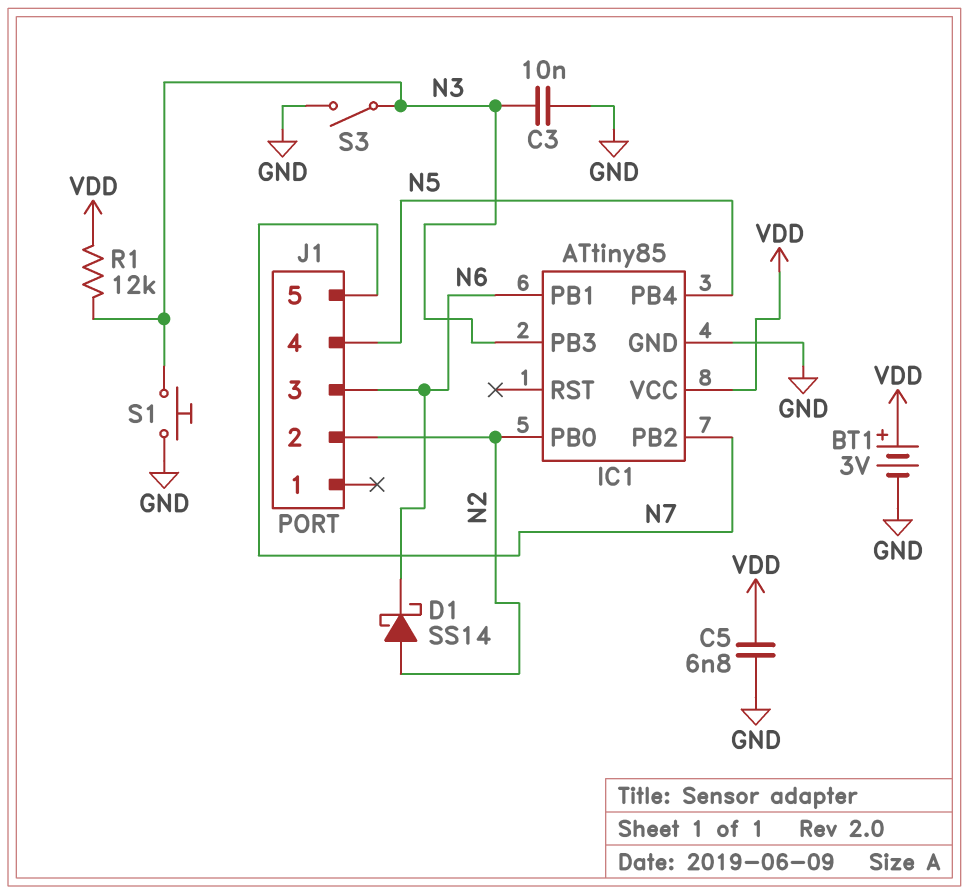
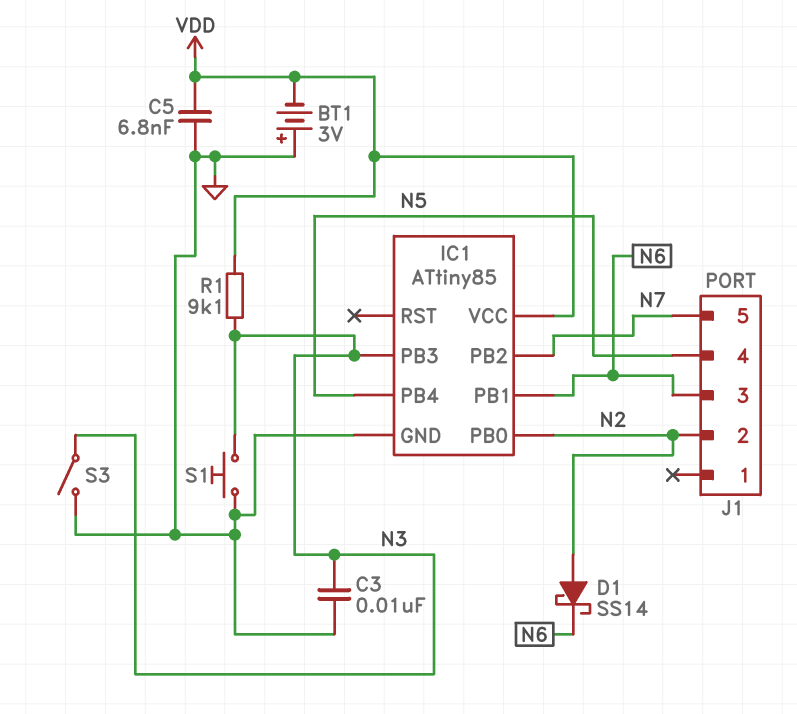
BT1: 3V (plus VDD, minus GND) -> 3V (plus GND, minus VDD)
R1: 12k (N3, VDD) -> 9.1k (N3, VDD)

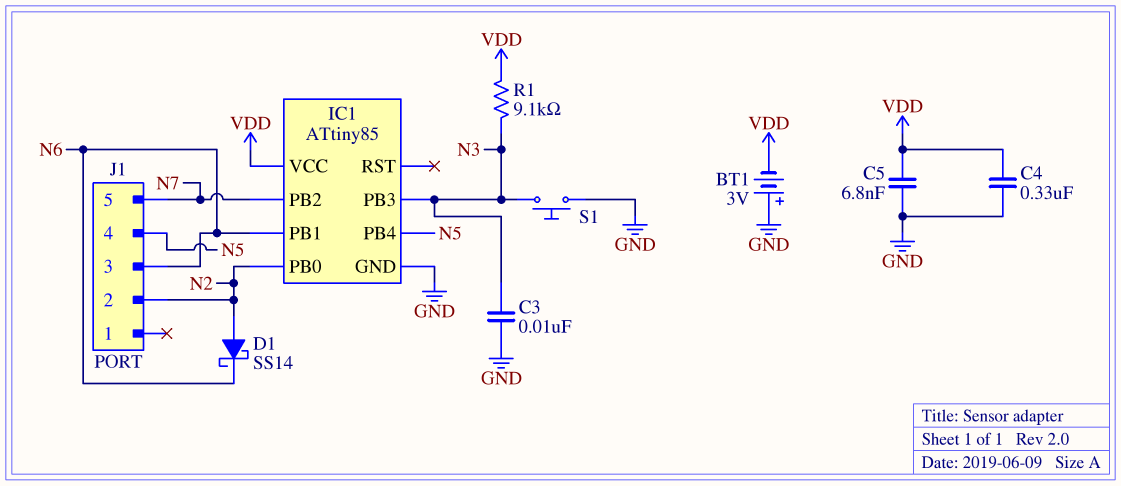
C4: none -> 330nF (GND, VDD)
S3: switch (GND, N3) -> none

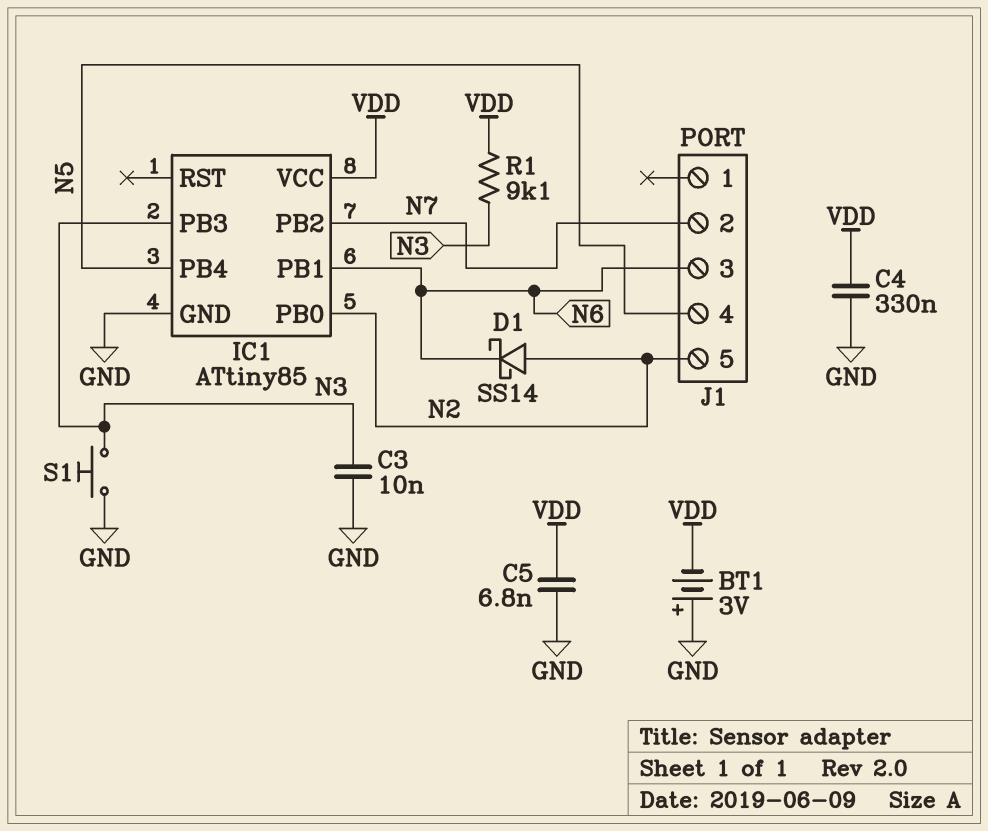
J1 pin 2: N2 -> N7
J1 pin 5: N7 -> N2

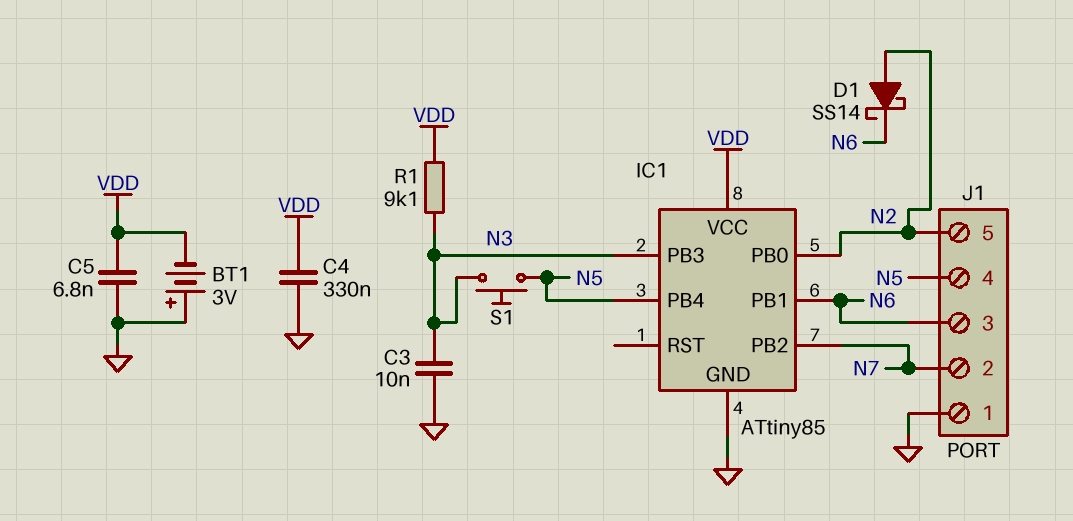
J1 pin 1: none -> GND
S1: button (GND, N3) -> button (N3, N5)

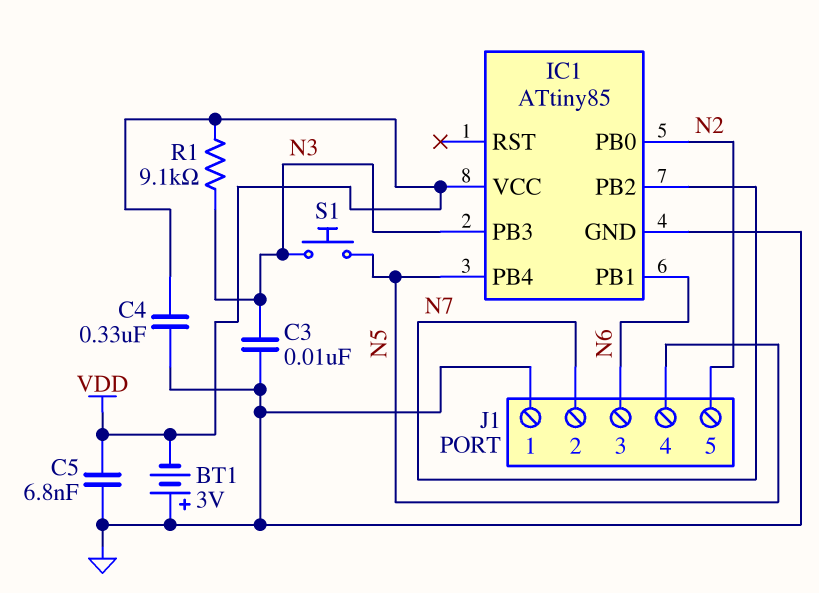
D1: schottky SS14 (A N2, K N6) -> none

